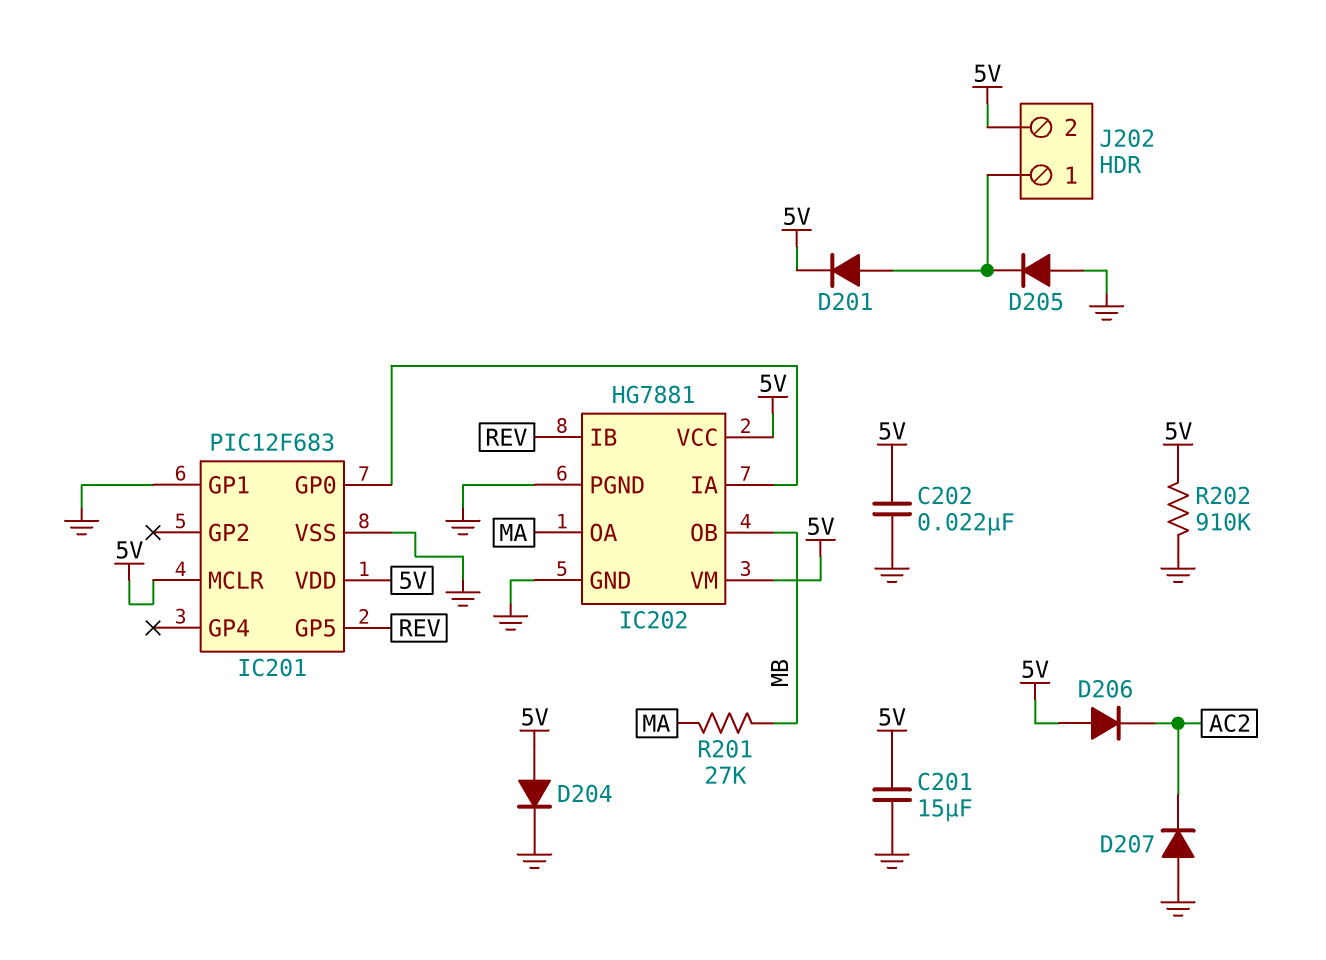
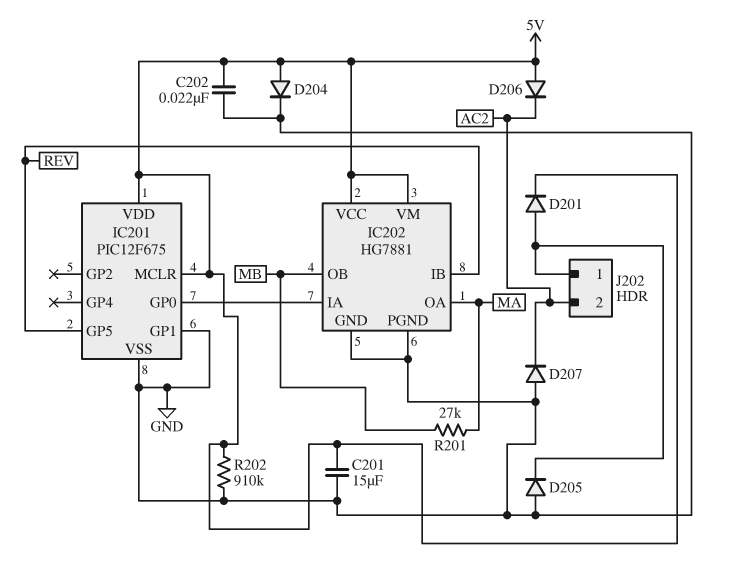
IC201: PIC12F683 -> PIC12F675
J202 pin 2: 5V -> AC2

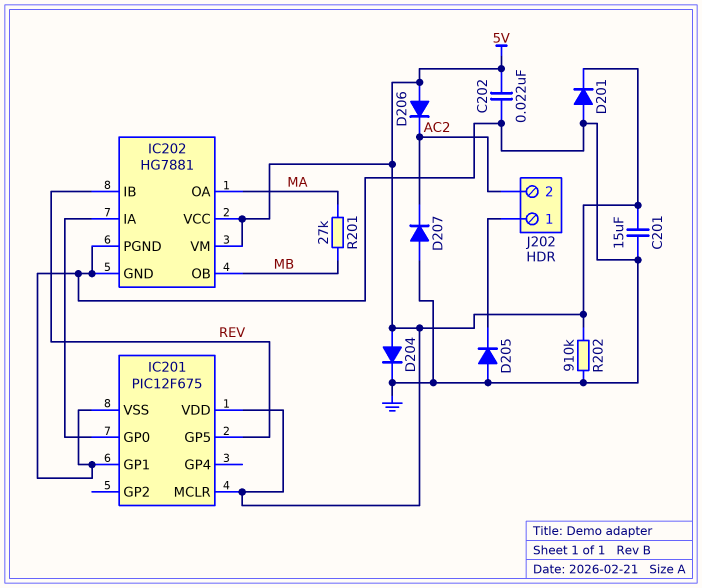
D201: diode (A J202/1, K 5V) -> diode (A GND, K 5V)

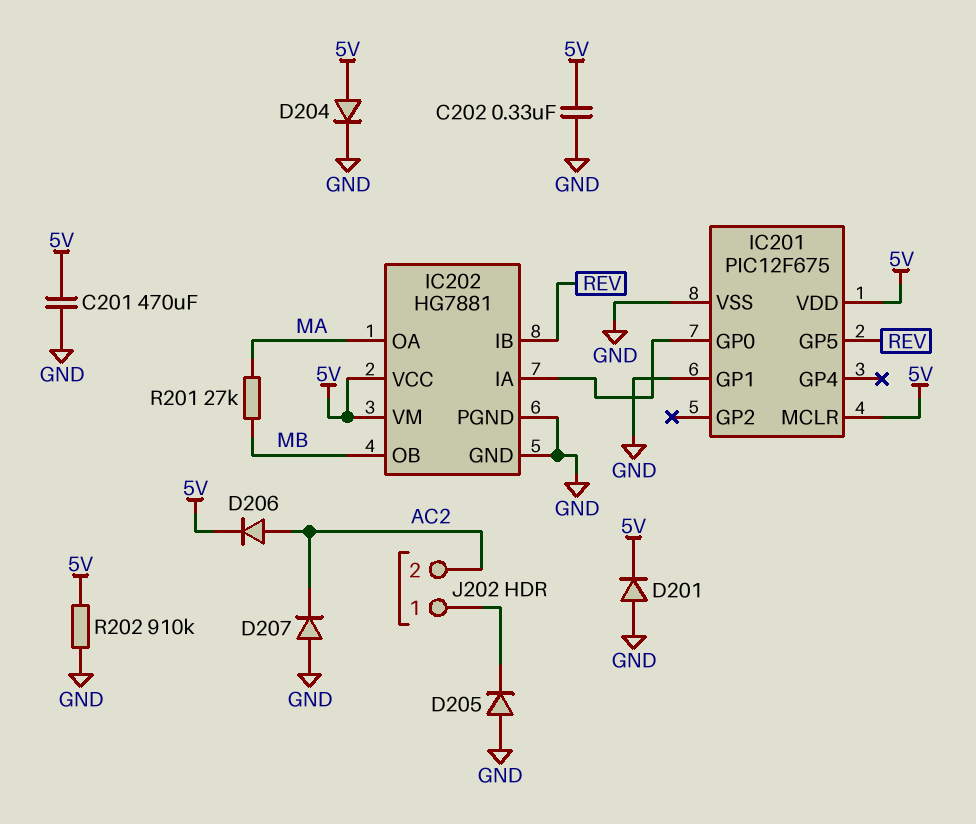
C201: 15uF (5V, GND) -> 470uF (5V, GND)
C202: 22nF (5V, GND) -> 330nF (5V, GND)
D206: diode (A 5V, K AC2) -> diode (A AC2, K 5V)

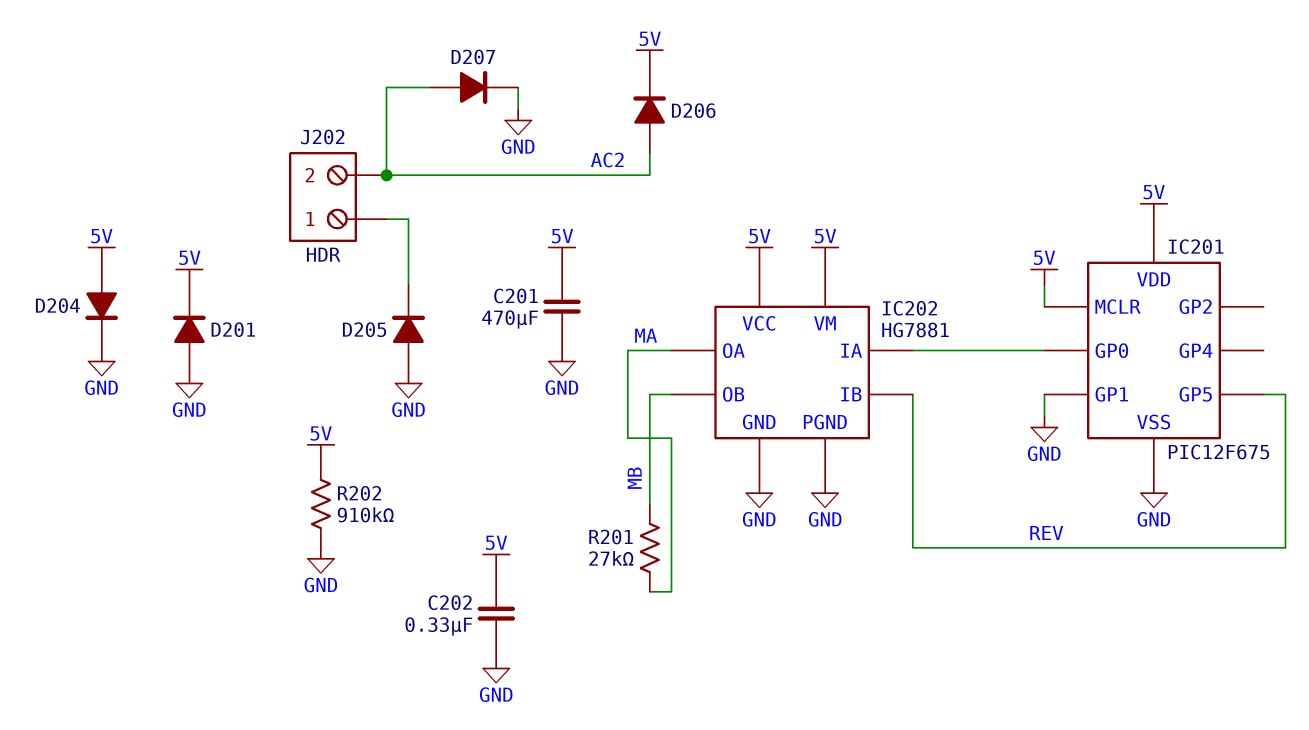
D207: diode (A GND, K AC2) -> diode (A AC2, K GND)

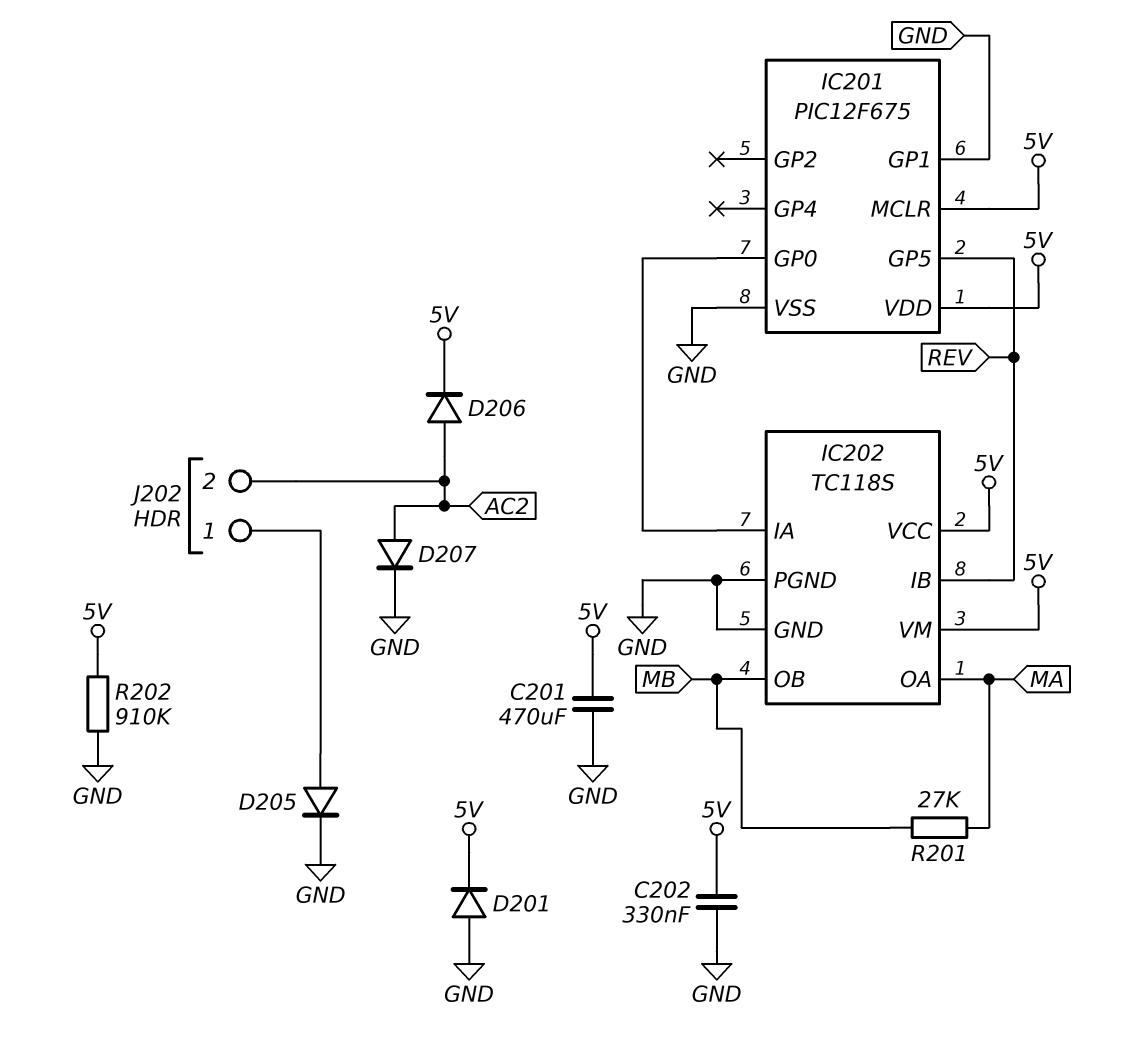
D204: diode (A 5V, K GND) -> none
D205: diode (A GND, K J202/1) -> diode (A J202/1, K GND)
IC202: HG7881 -> TC118S

